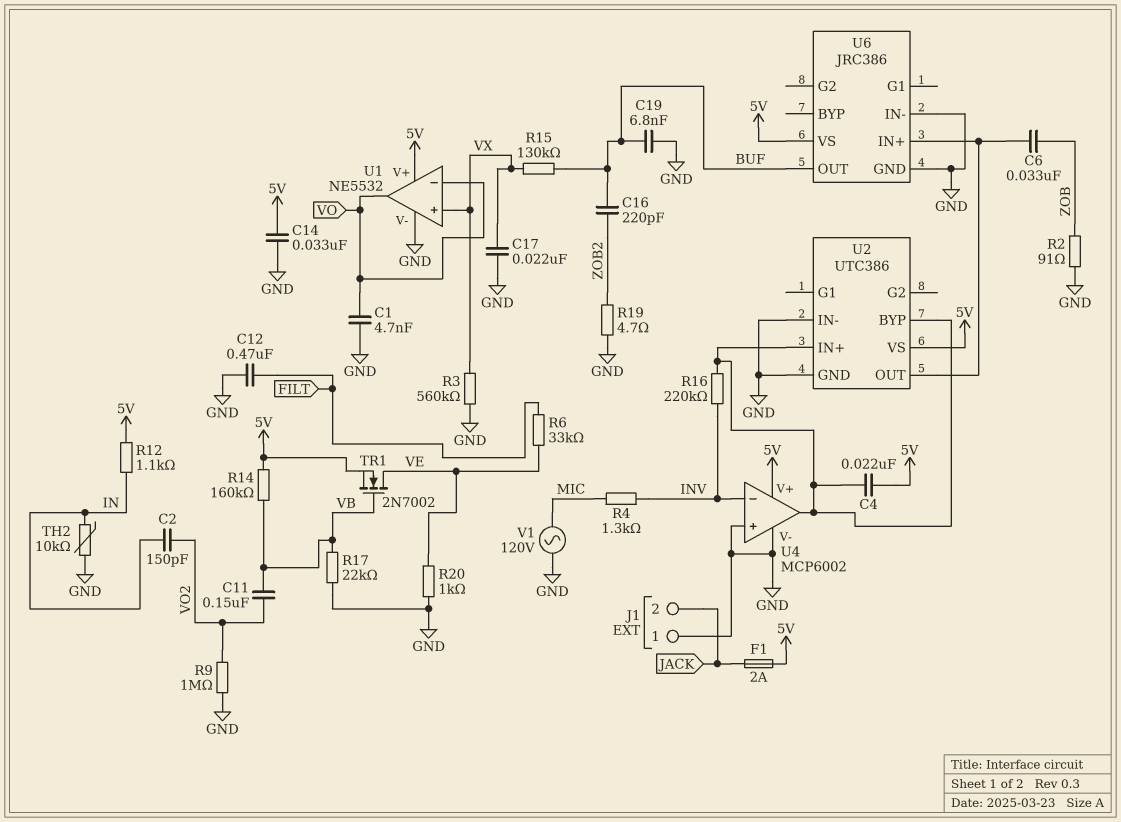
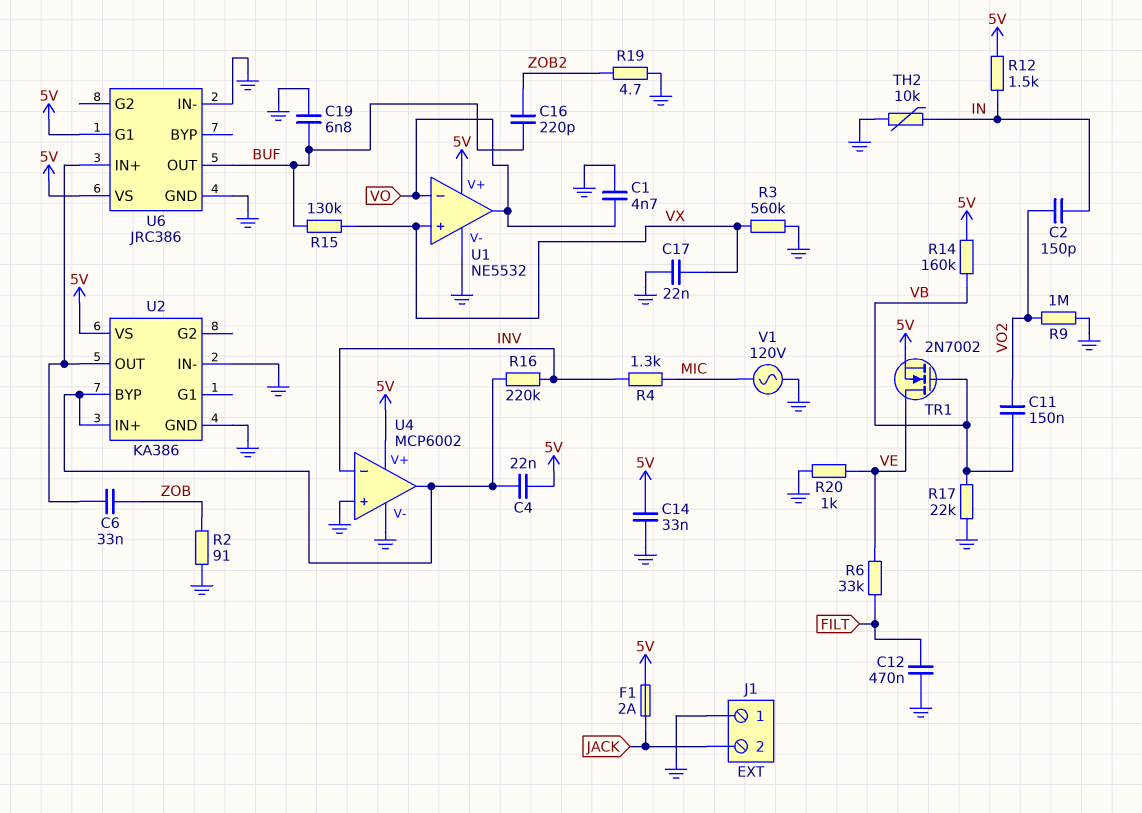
R12: 1.1k (5V, IN) -> 1.5k (5V, IN)
U2: UTC386 -> KA386
U6 pin G1: none -> 5V

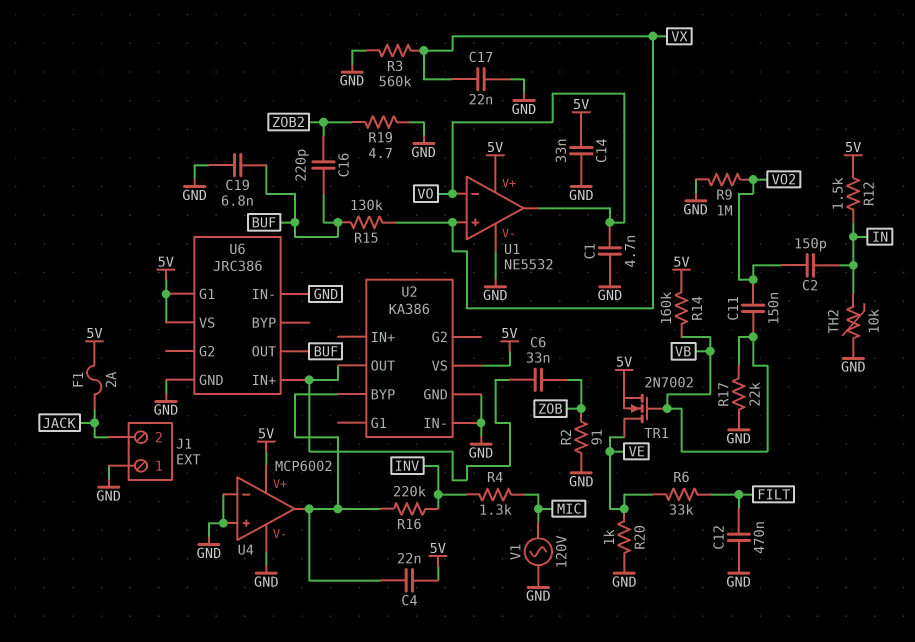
U2 pin IN+: U2/BYP -> none
U4 pin in-: INV -> GND

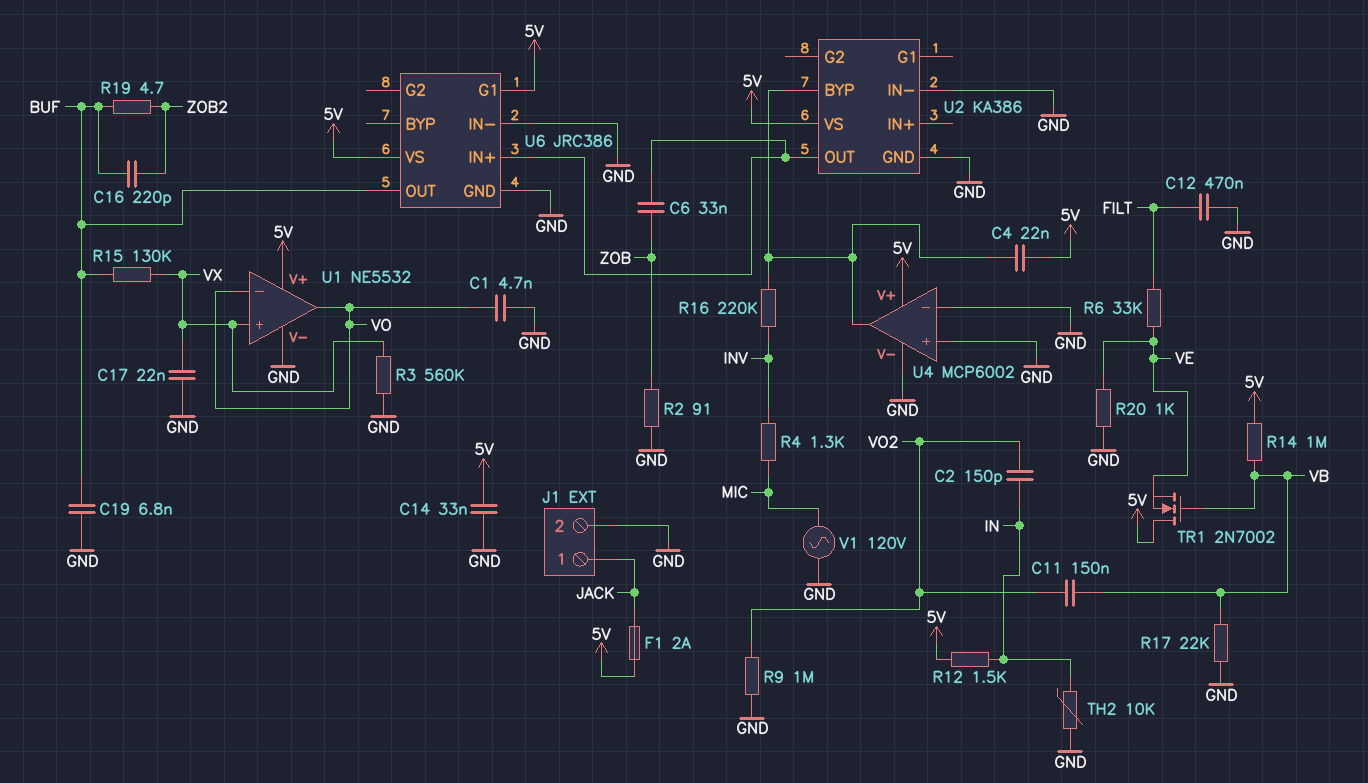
J1 pin 1: GND -> JACK
J1 pin 2: JACK -> GND
R14: 160k (5V, VB) -> 1M (5V, VB)
R19: 4.7 (GND, ZOB2) -> 4.7 (BUF, ZOB2)
TR1: NMOS 2N7002 (G VB, D VE, S 5V) -> NMOS 2N7002 (G VB, D 5V, S VE)

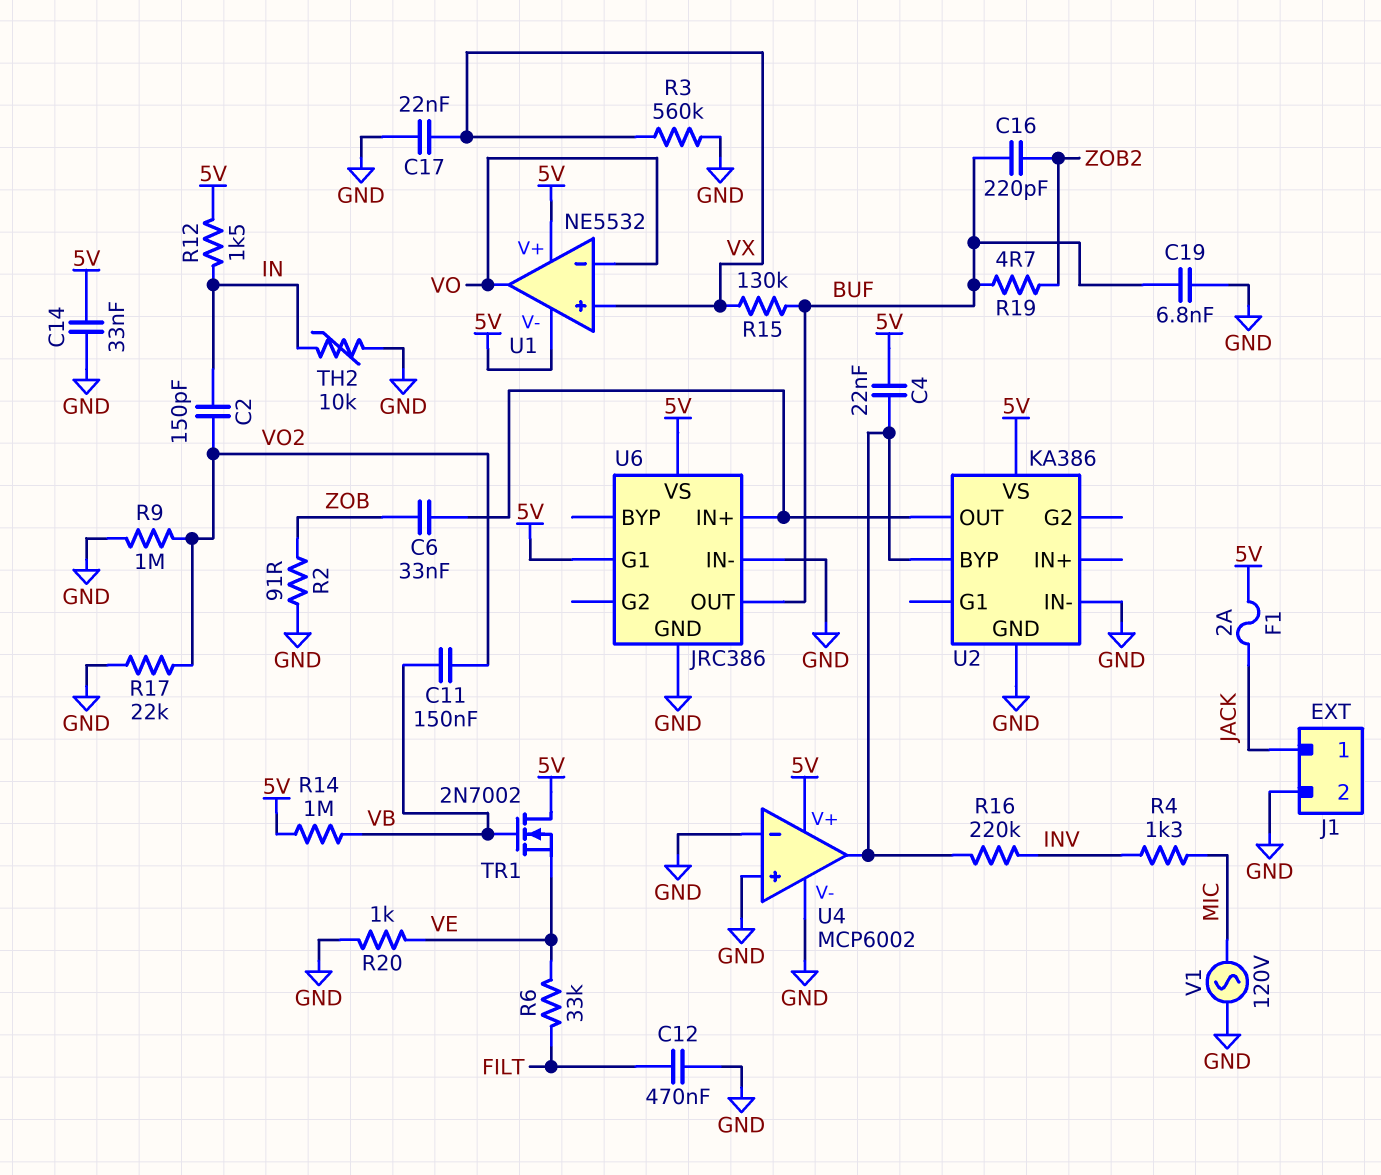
C1: 4.7nF (GND, VO) -> none
R17: 22k (GND, VB) -> 22k (GND, VO2)
U1 pin V-: GND -> 5V

